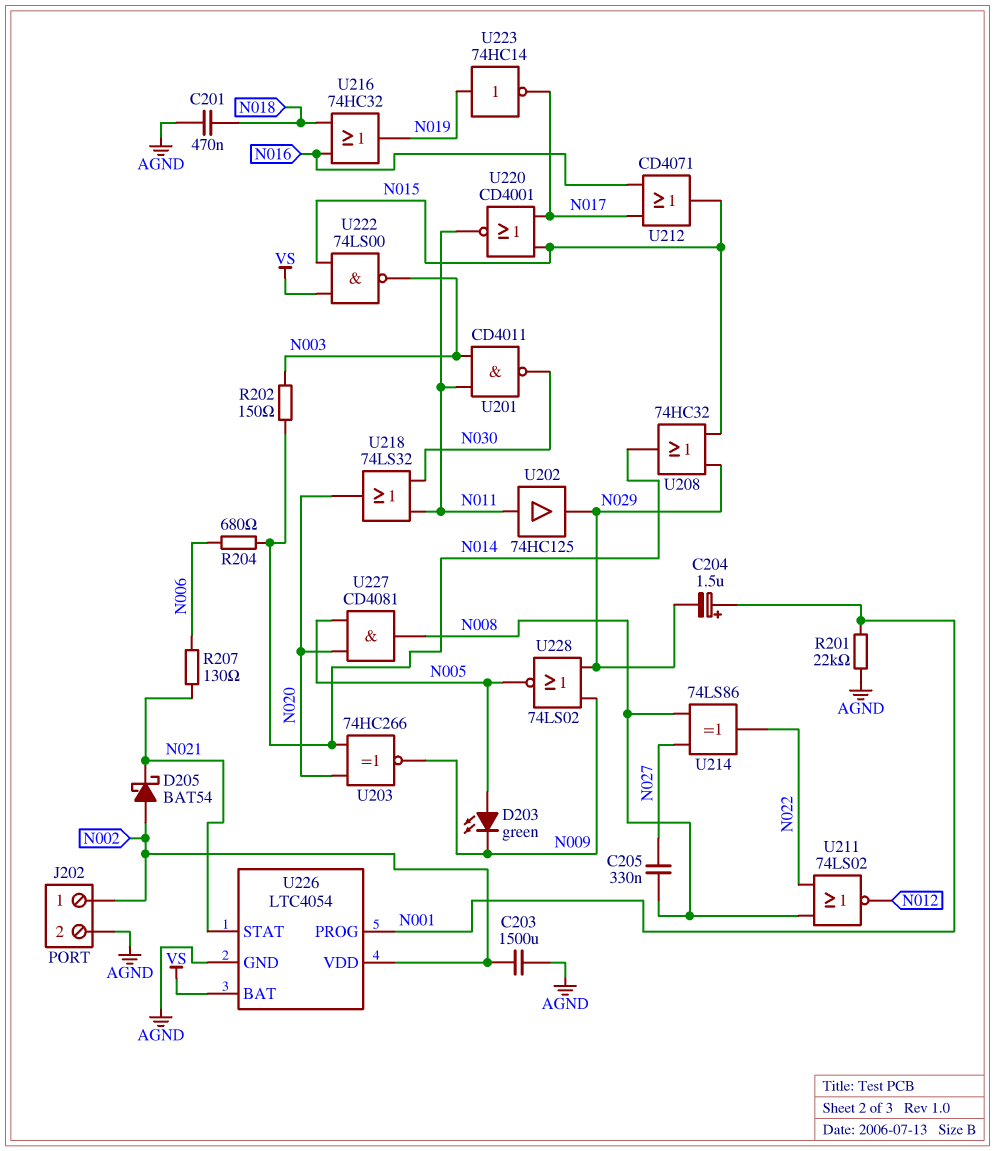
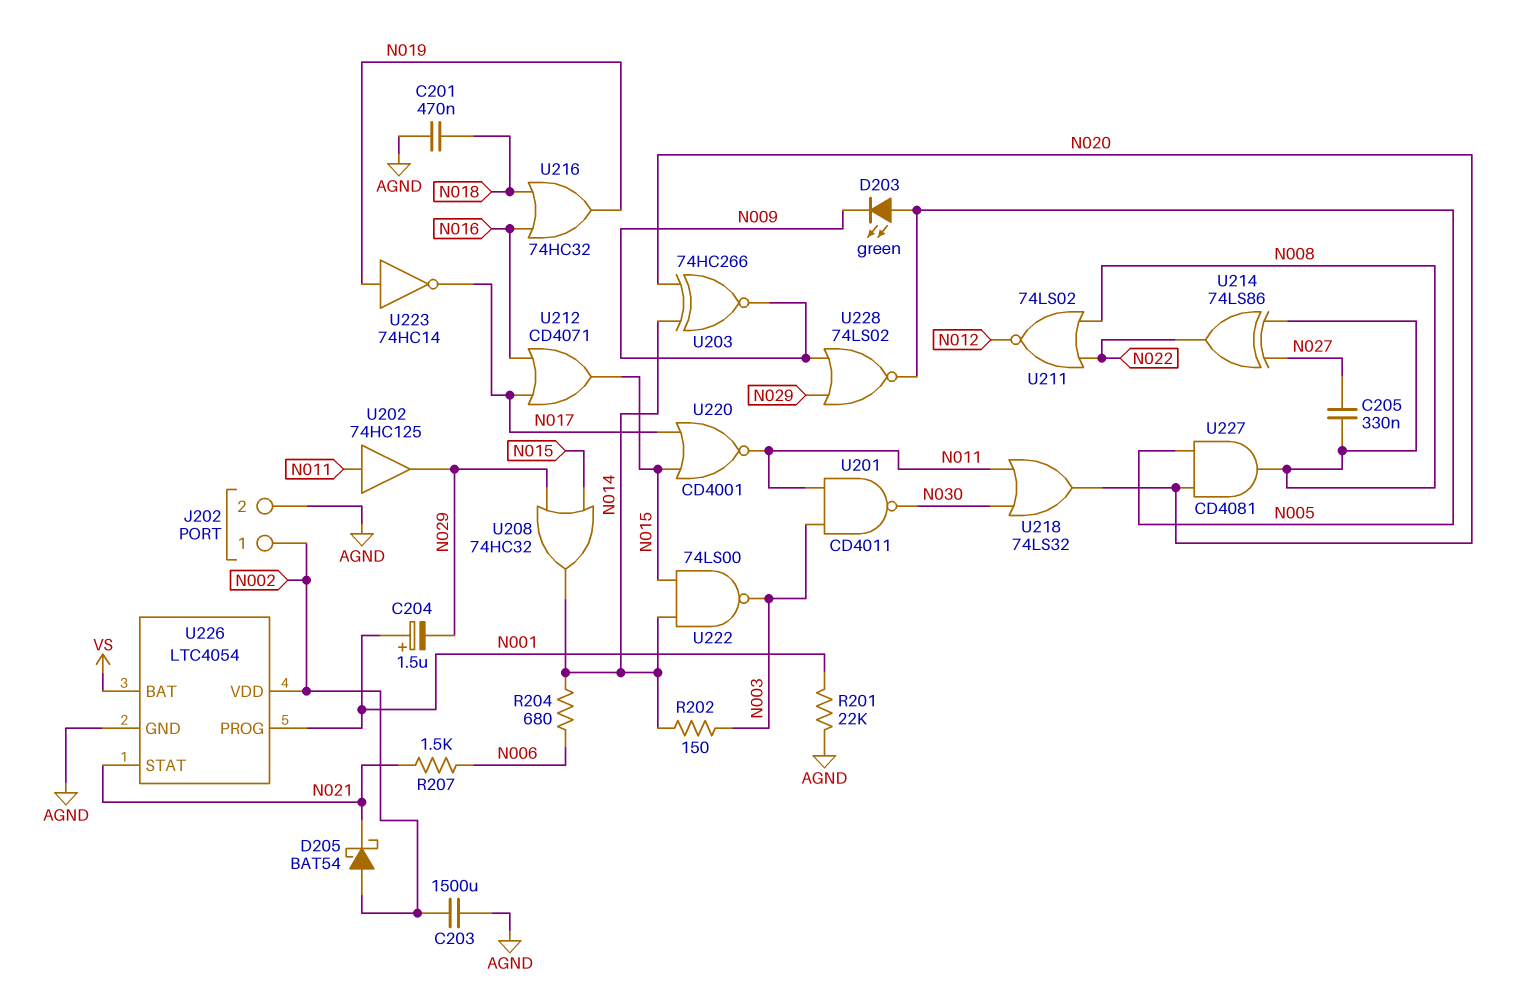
R207: 130 (N006, N021) -> 1.5k (N006, N021)
U222: NAND 74LS00 (in N015, in VS, out N003) -> NAND 74LS00 (in N014, in N015, out N003)

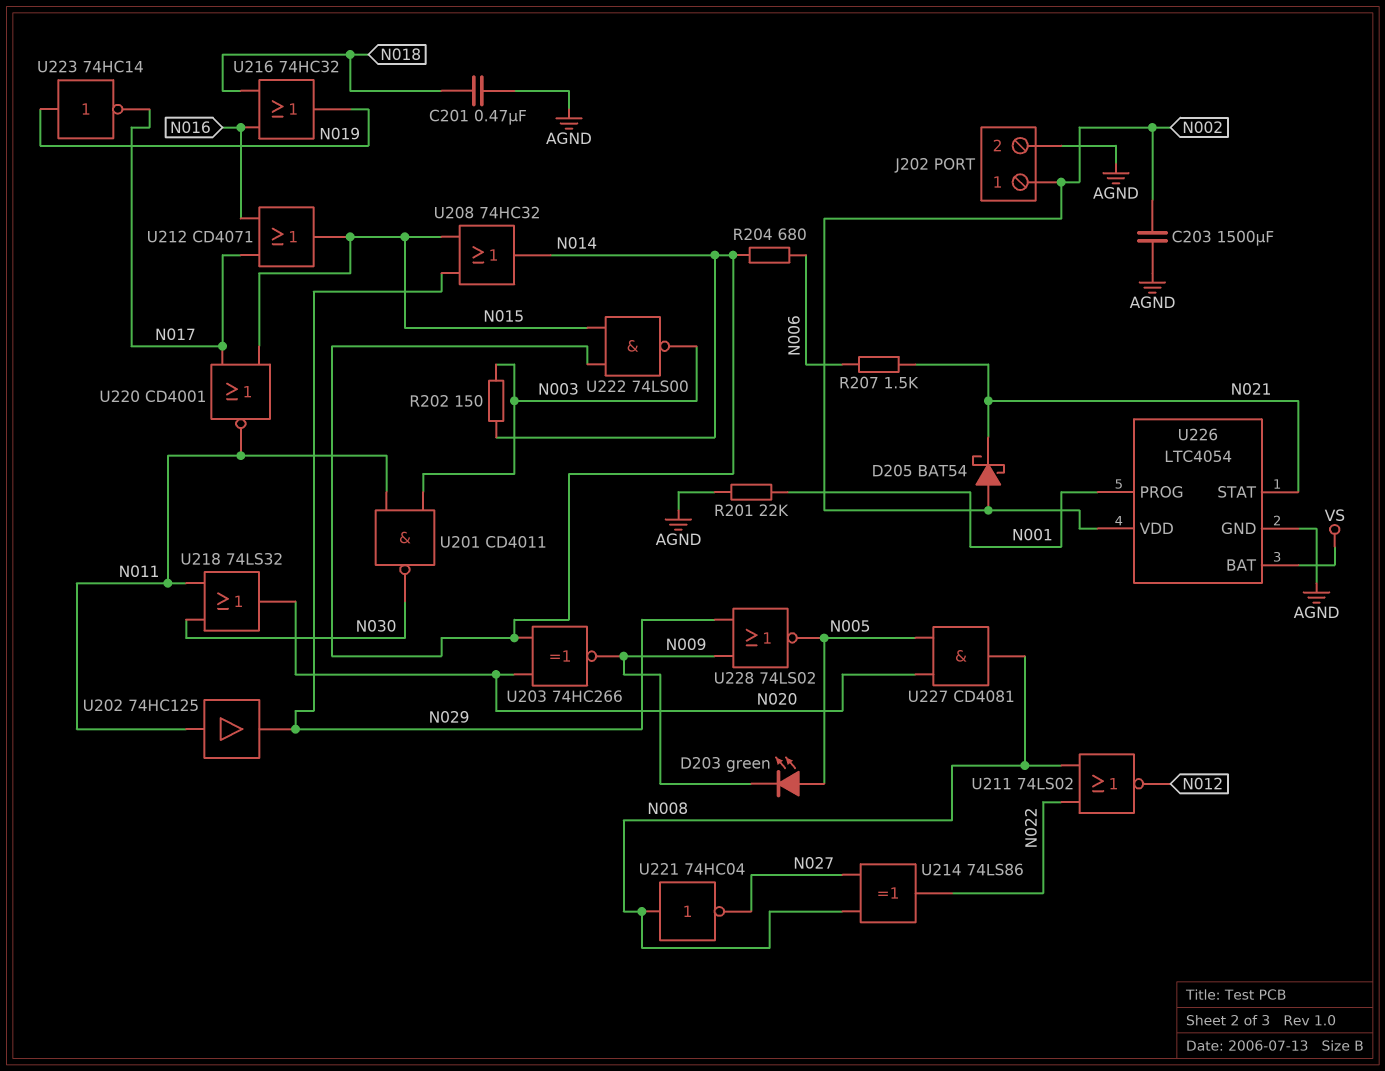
C204: 1.5uF (plus N001, minus N029) -> none
C205: 330nF (N008, N027) -> none
U221: none -> NOT 74HC04 (in N008, out N027)

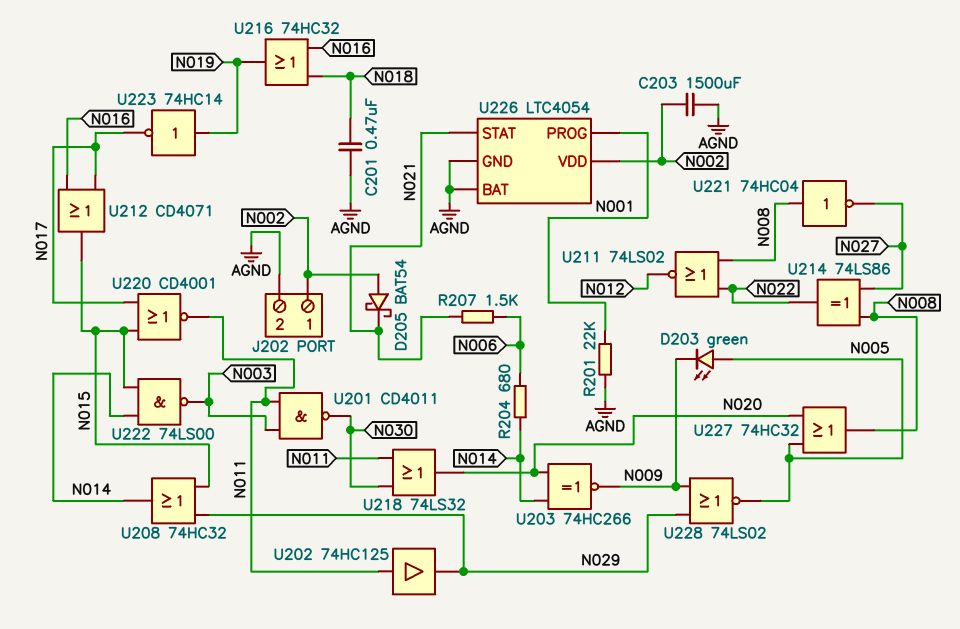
R202: 150 (N003, N014) -> none
U226 pin BAT: VS -> AGND
U227: AND CD4081 (in N005, in N020, out N008) -> OR 74HC32 (in N005, in N020, out N008)

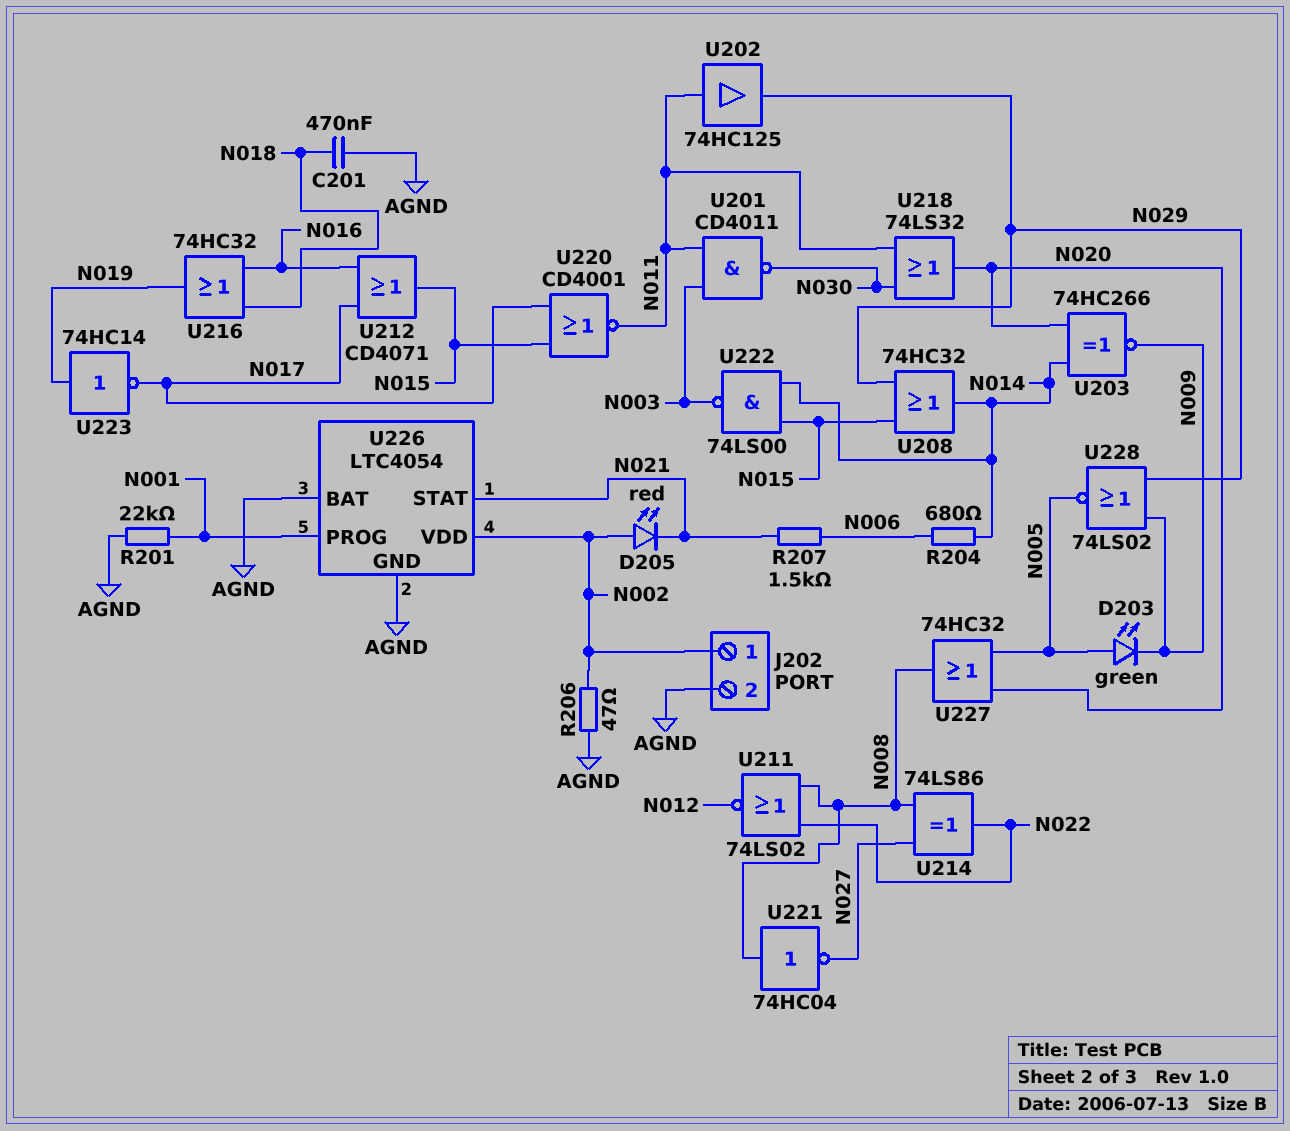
C203: 1500uF (AGND, N002) -> none
D205: schottky BAT54 (A N002, K N021) -> LED red (A N002, K N021)
R206: none -> 47 (AGND, N002)

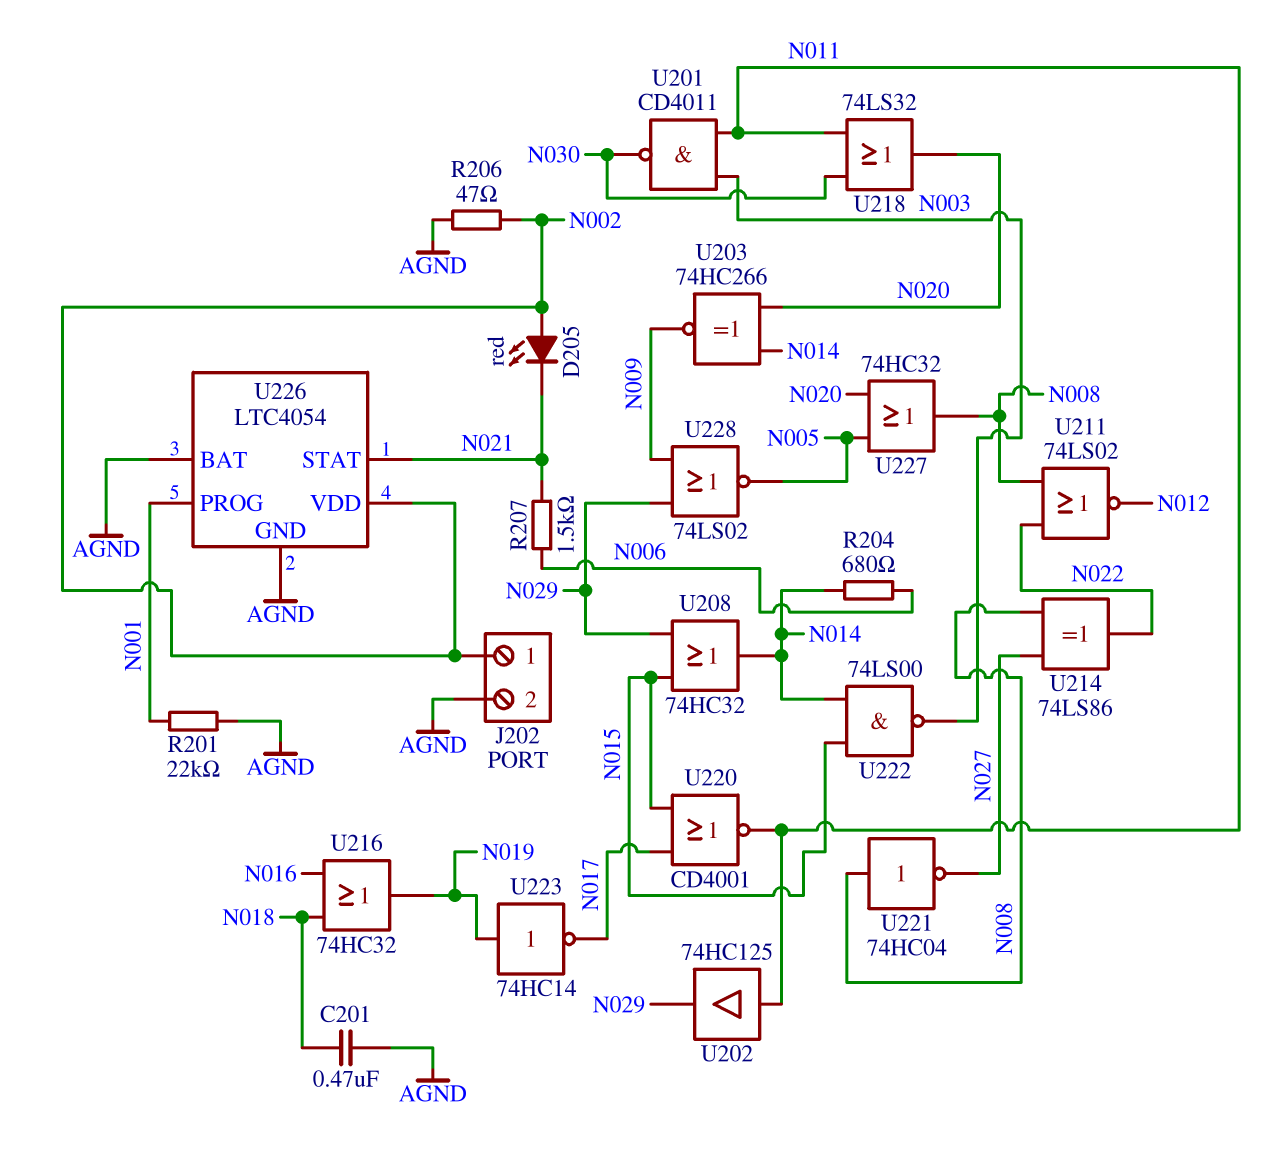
D203: LED green (A N005, K N009) -> none
U212: OR CD4071 (in N016, in N017, out N015) -> none

